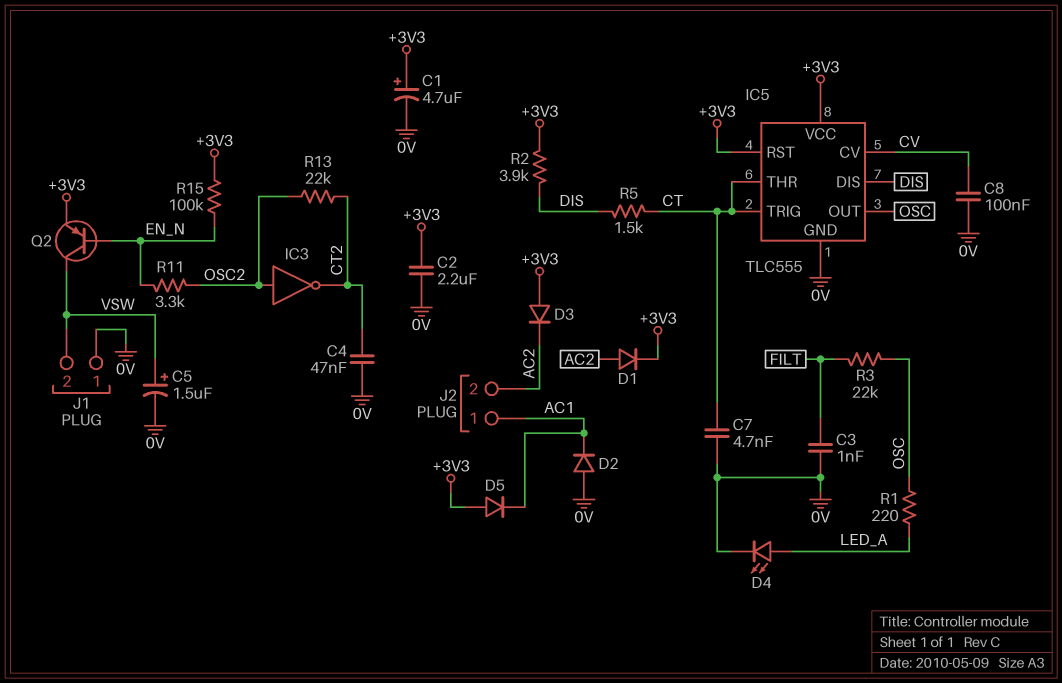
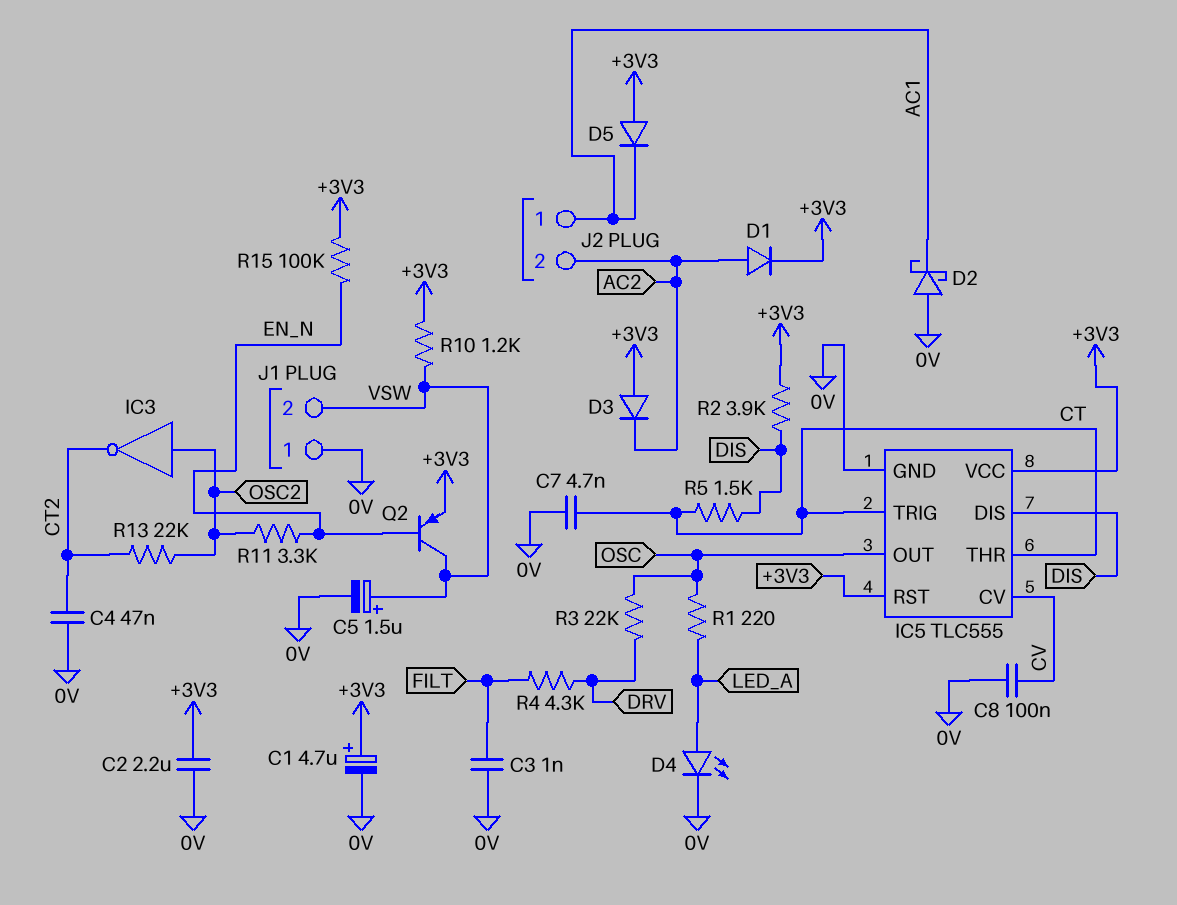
D2: diode (A 0V, K AC1) -> schottky (A 0V, K AC1)
R3: 22k (FILT, OSC) -> 22k (DRV, OSC)
R4: none -> 4.3k (DRV, FILT)
R10: none -> 1.2k (+3V3, VSW)

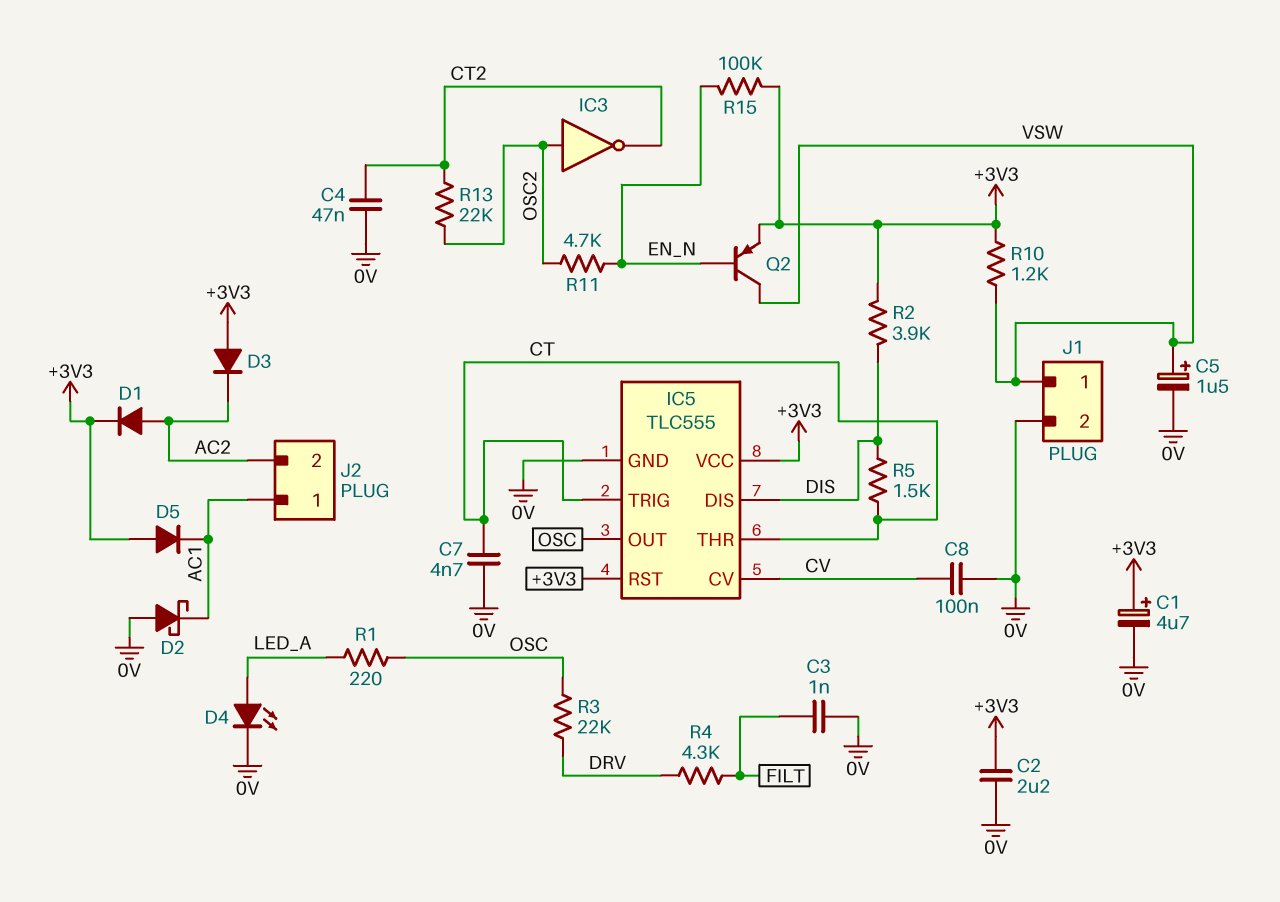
J1 pin 1: 0V -> VSW
J1 pin 2: VSW -> 0V
R11: 3.3k (EN_N, OSC2) -> 4.7k (EN_N, OSC2)

